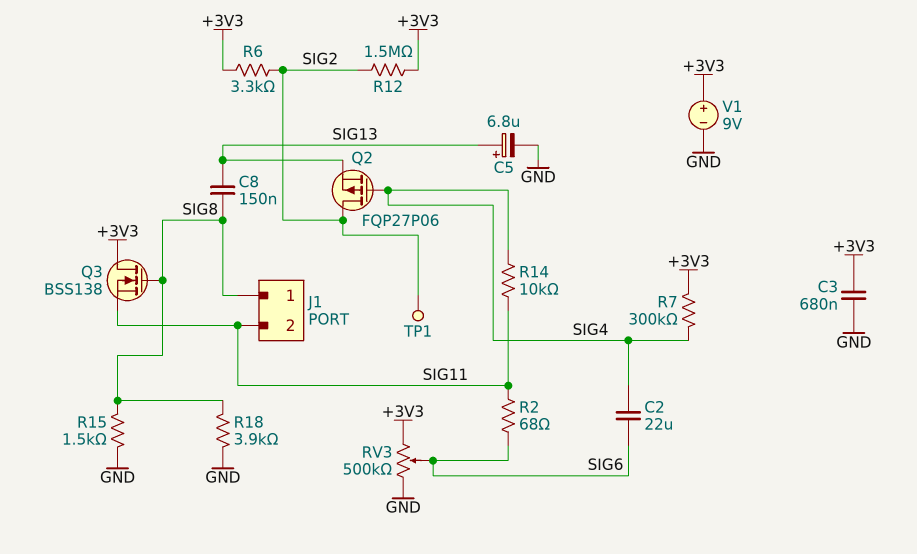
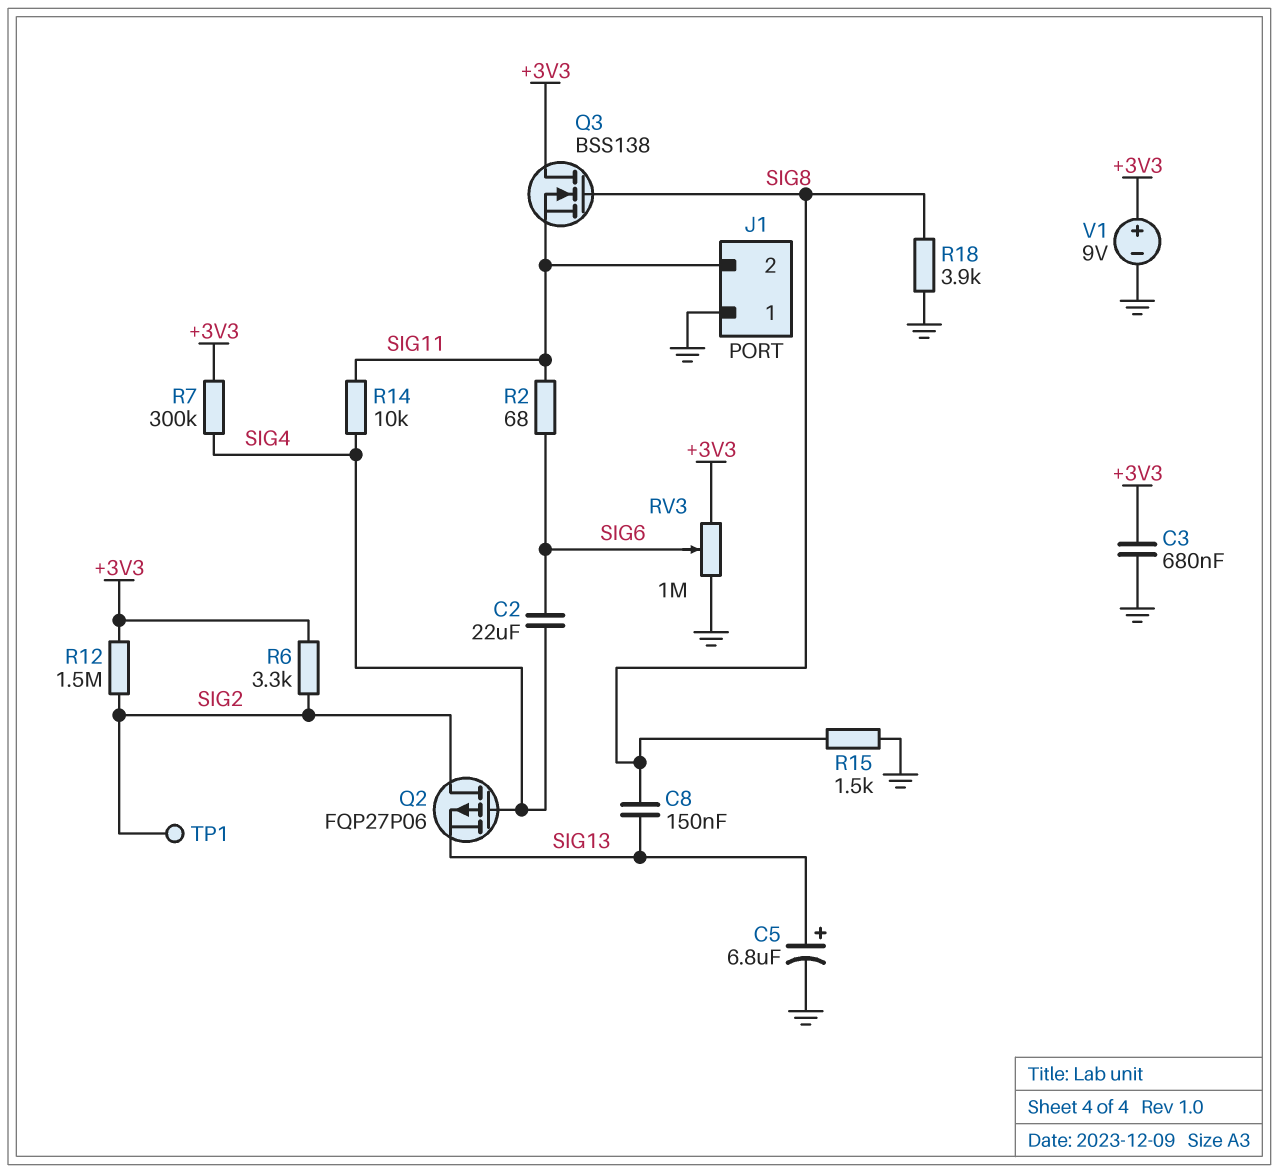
J1 pin 1: SIG8 -> GND
RV3: 500k (+3V3, GND, wiper SIG6) -> 1M (+3V3, GND, wiper SIG6)

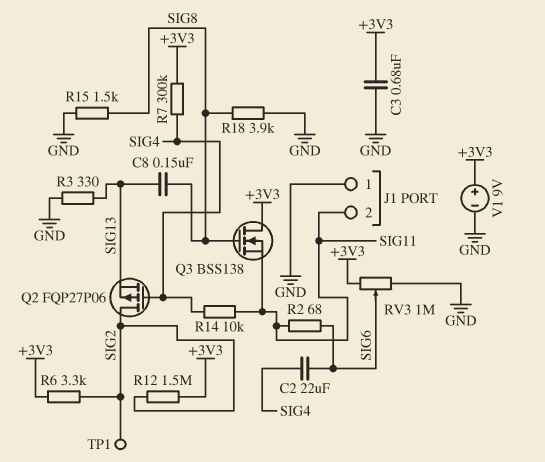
C5: 6.8uF (plus SIG13, minus GND) -> none
R3: none -> 330 (GND, SIG13)

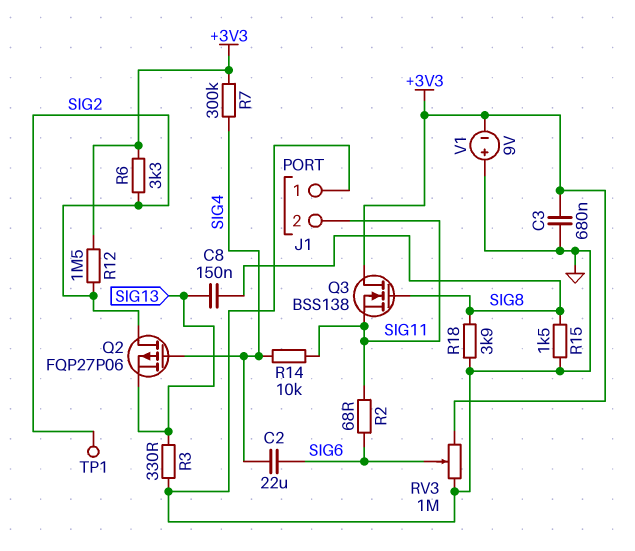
V1: 9V (plus +3V3, minus GND) -> 9V (plus GND, minus +3V3)

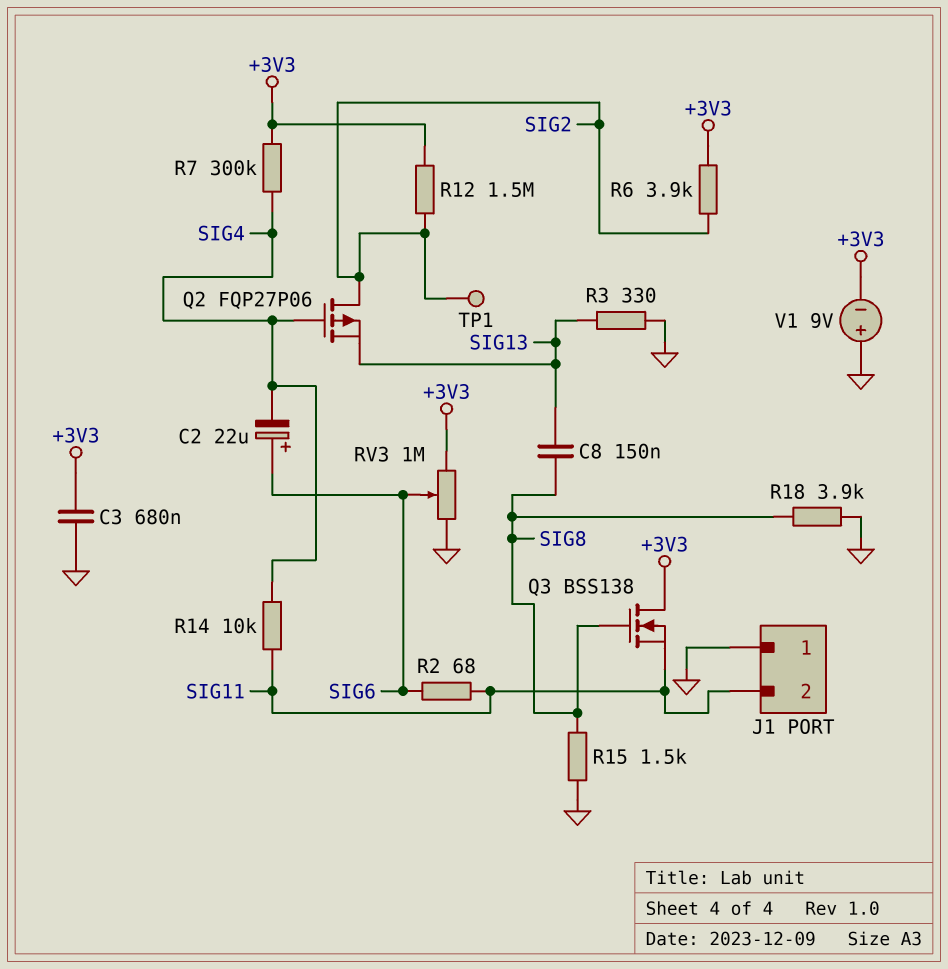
C2: 22uF (SIG4, SIG6) -> 22uF (plus SIG6, minus SIG4)
R6: 3.3k (+3V3, SIG2) -> 3.9k (+3V3, SIG2)

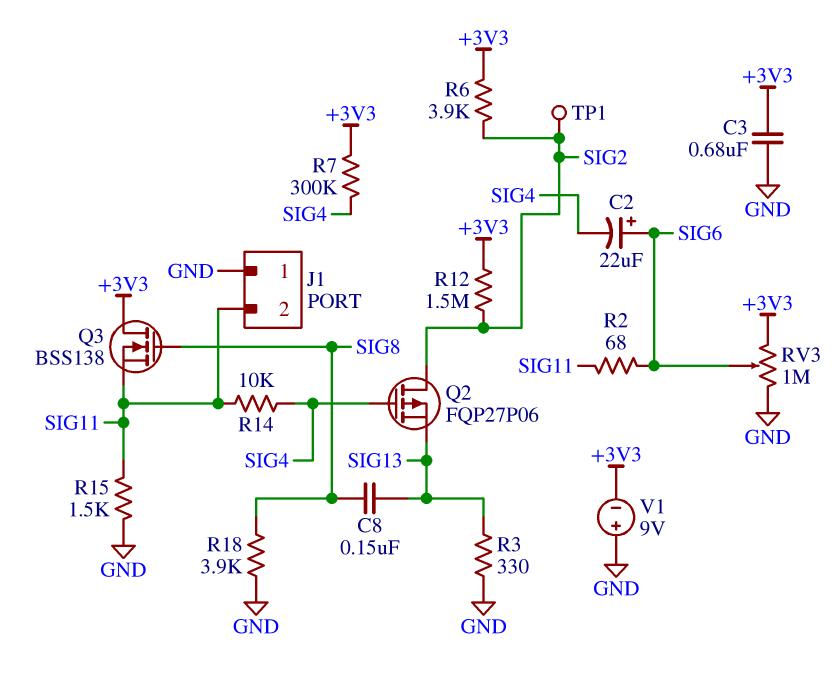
R15: 1.5k (GND, SIG8) -> 1.5k (GND, SIG11)

